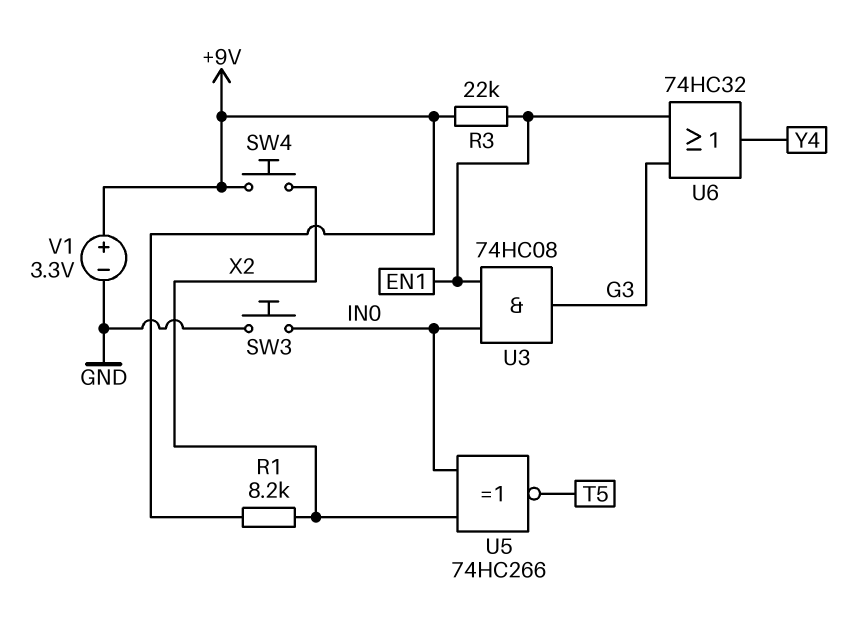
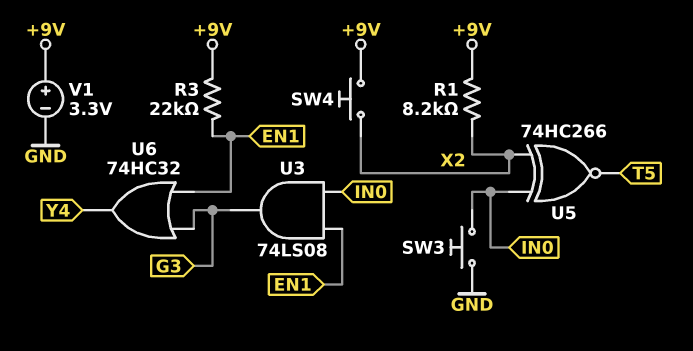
U3: AND 74HC08 (in EN1, in IN0, out G3) -> AND 74LS08 (in EN1, in IN0, out G3)

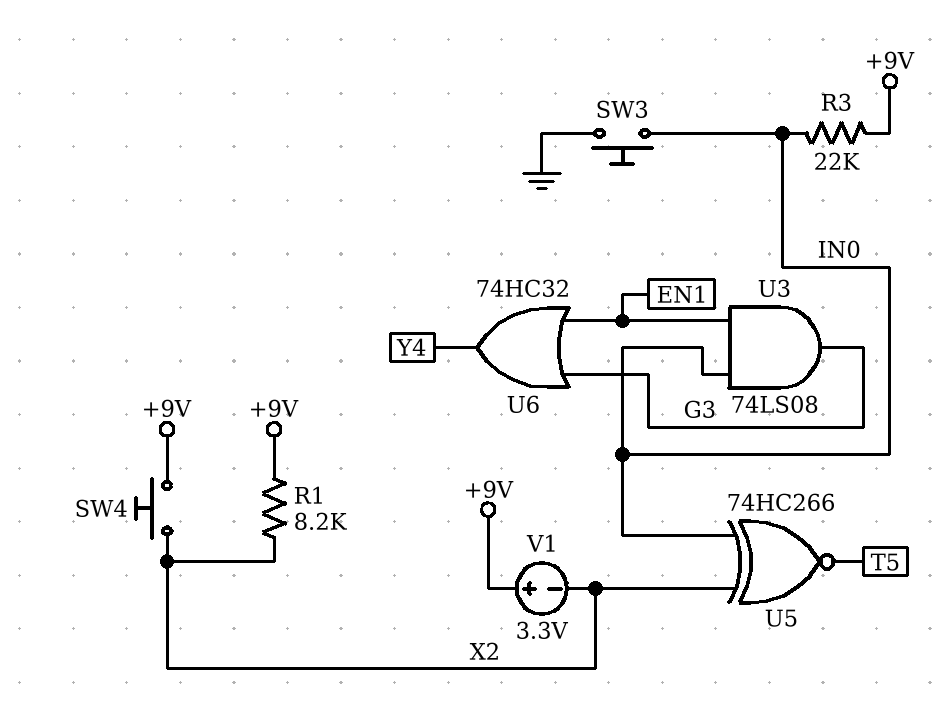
R3: 22k (+9V, EN1) -> 22k (+9V, IN0)
V1: 3.3V (plus +9V, minus GND) -> 3.3V (plus +9V, minus X2)

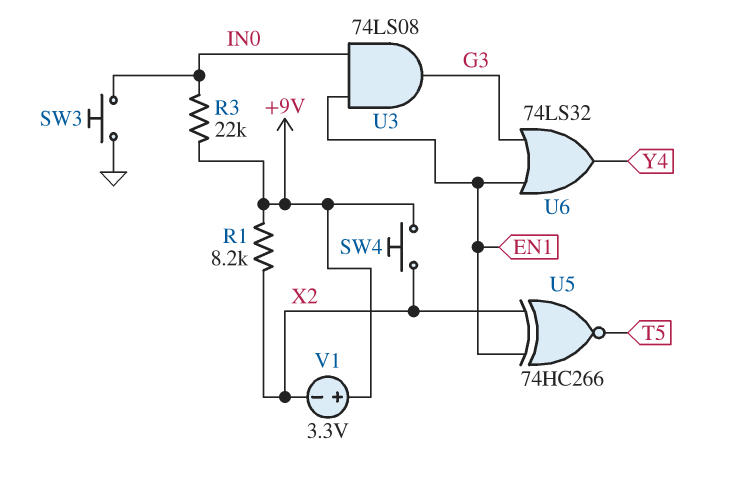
U5: XNOR 74HC266 (in IN0, in X2, out T5) -> XNOR 74HC266 (in EN1, in X2, out T5)
U6: OR 74HC32 (in EN1, in G3, out Y4) -> OR 74LS32 (in EN1, in G3, out Y4)

